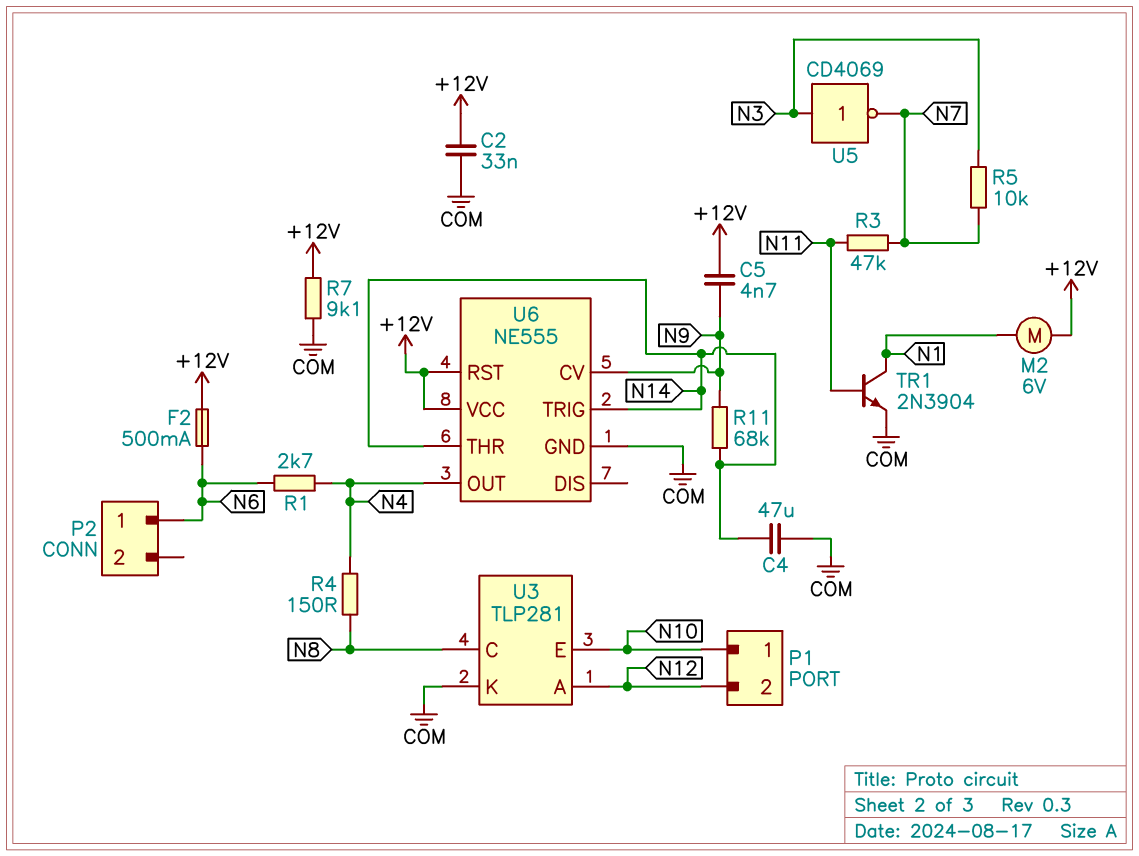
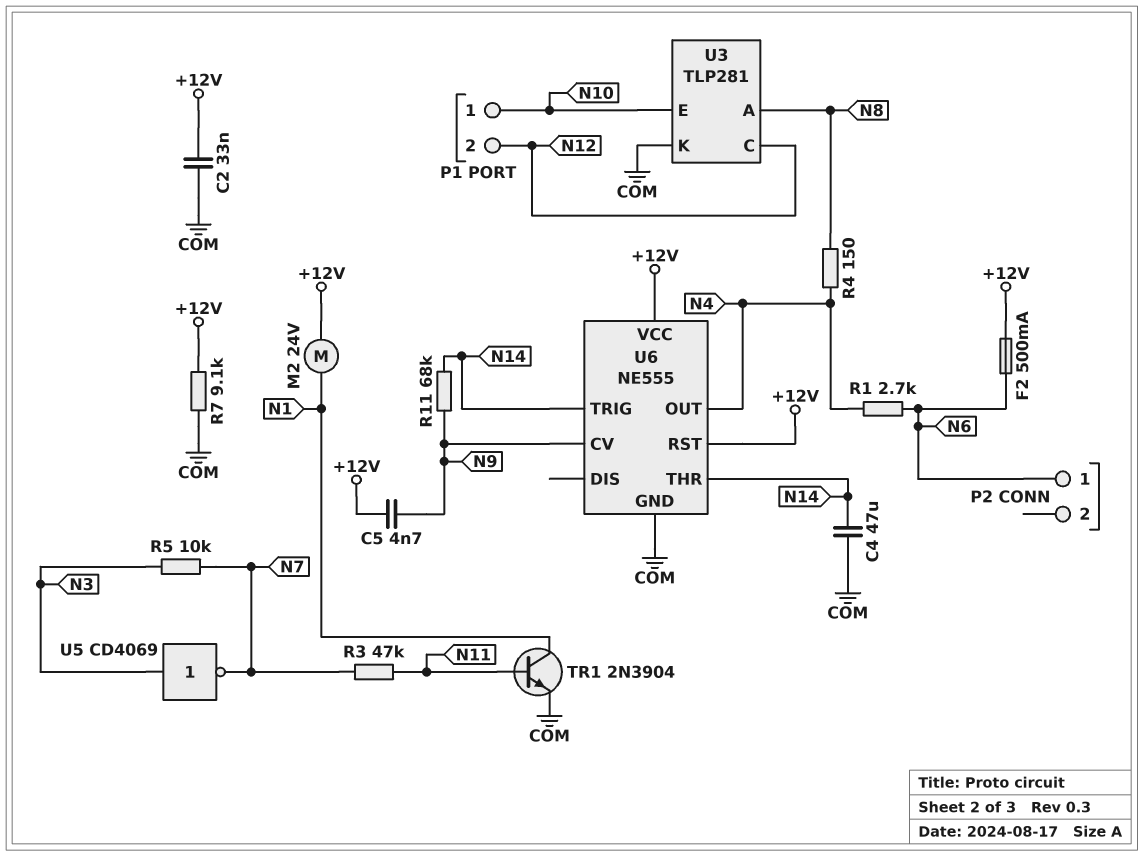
M2: motor 6V (+12V, N1) -> motor 24V (+12V, N1)
U3 pin A: N12 -> N8
U3 pin C: N8 -> N12

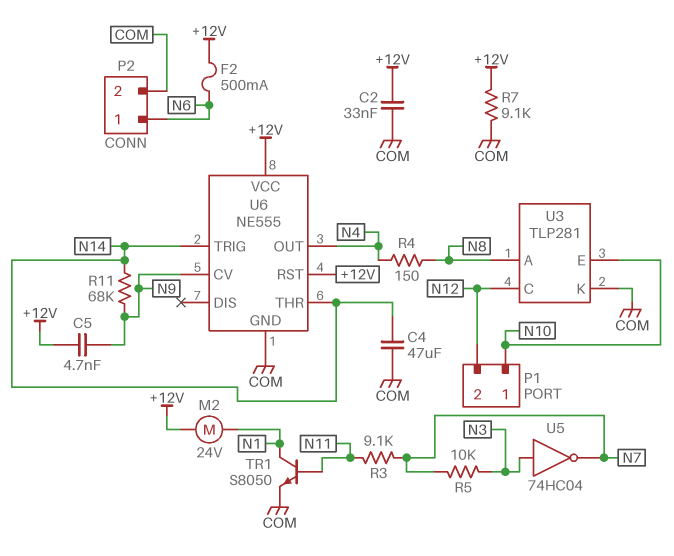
P2 pin 2: none -> COM
R1: 2.7k (N4, N6) -> none
R3: 47k (N7, N11) -> 9.1k (N7, N11)
TR1: NPN 2N3904 (B N11, C N1, E COM) -> NPN S8050 (B N11, C N1, E COM)
U5: NOT CD4069 (in N3, out N7) -> NOT 74HC04 (in N3, out N7)

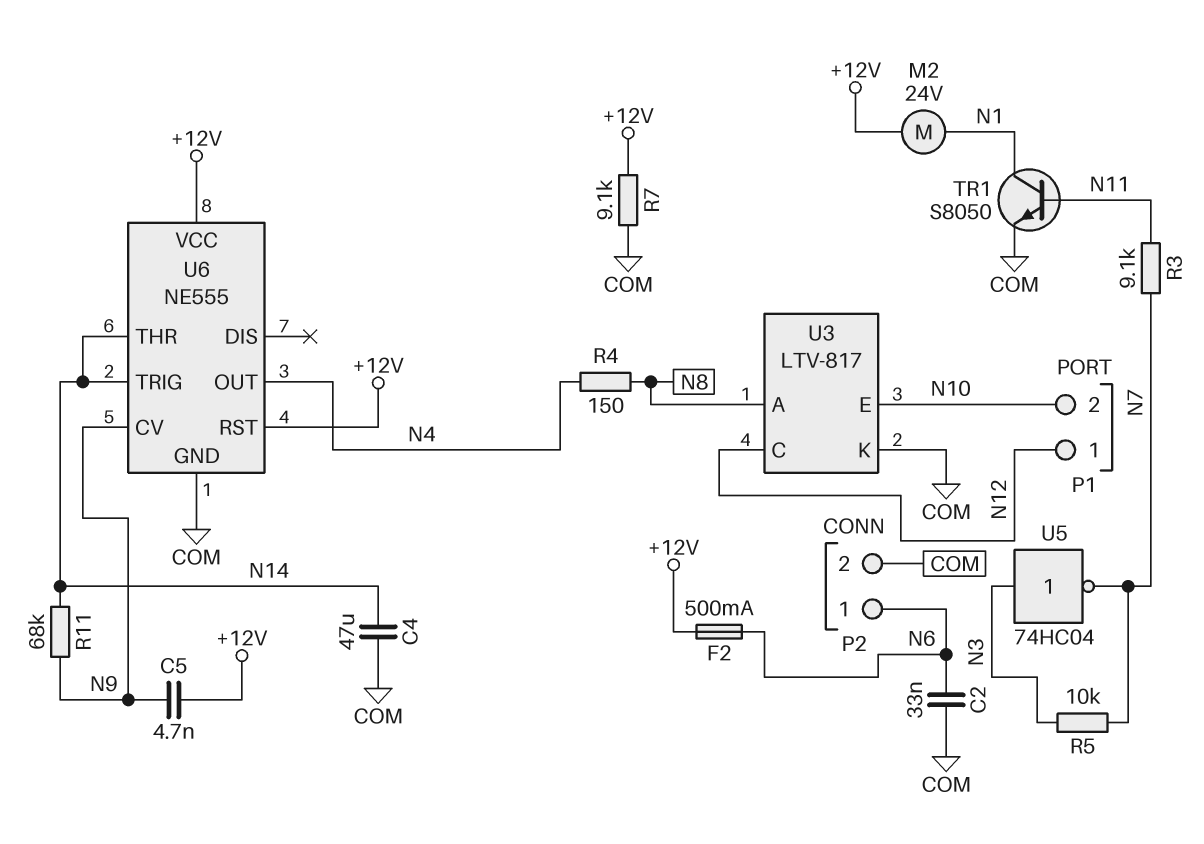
C2: 33nF (+12V, COM) -> 33nF (COM, N6)
P1 pin 1: N10 -> N12
P1 pin 2: N12 -> N10
U3: TLP281 -> LTV-817

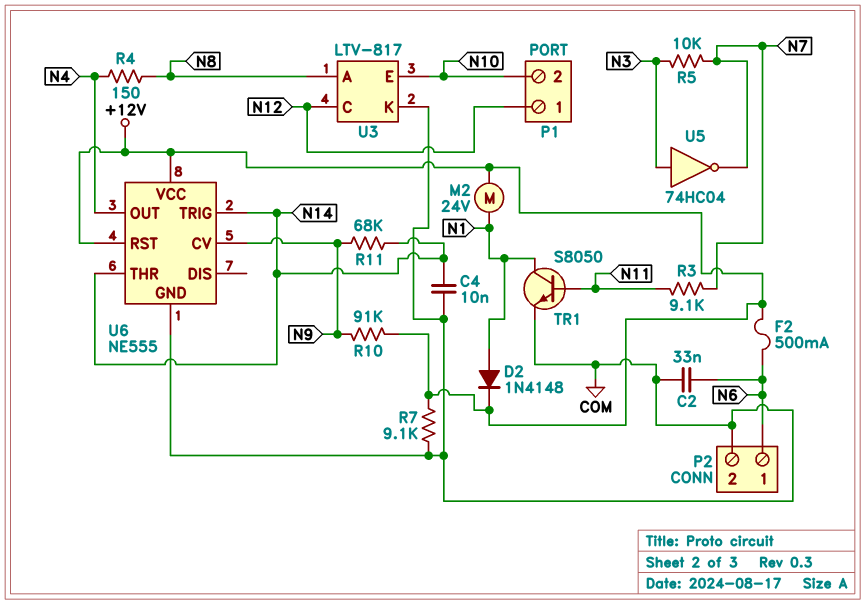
C4: 47uF (COM, N14) -> 10nF (COM, N14)
C5: 4.7nF (+12V, N9) -> none
D2: none -> diode 1N4148 (A N1, K +12V)
R10: none -> 91k (+12V, N9)

